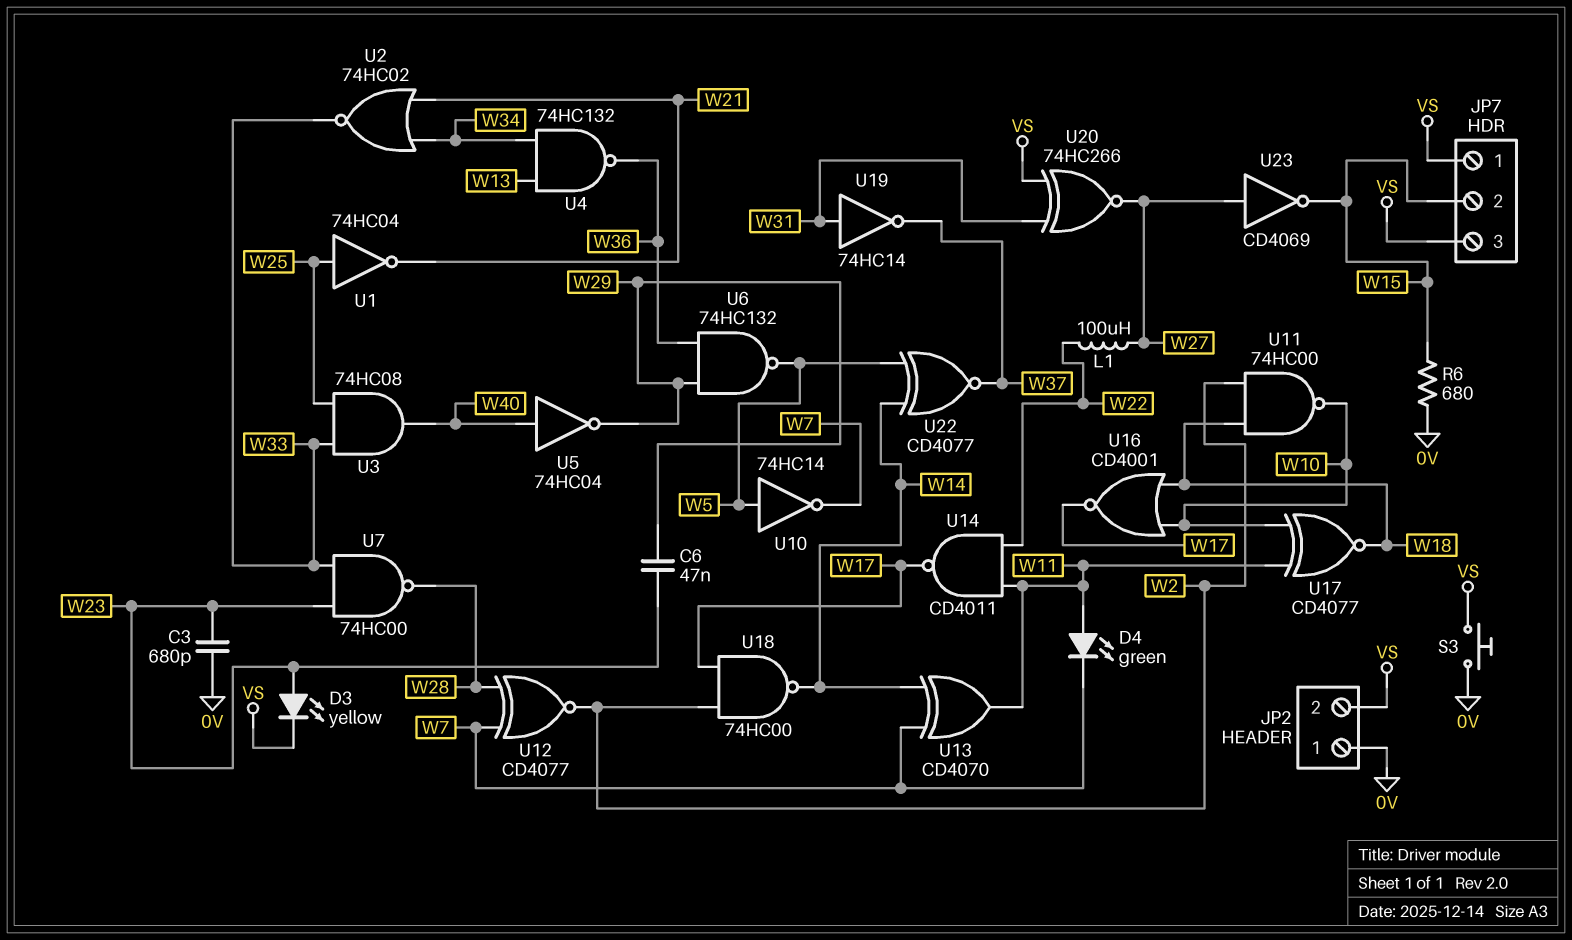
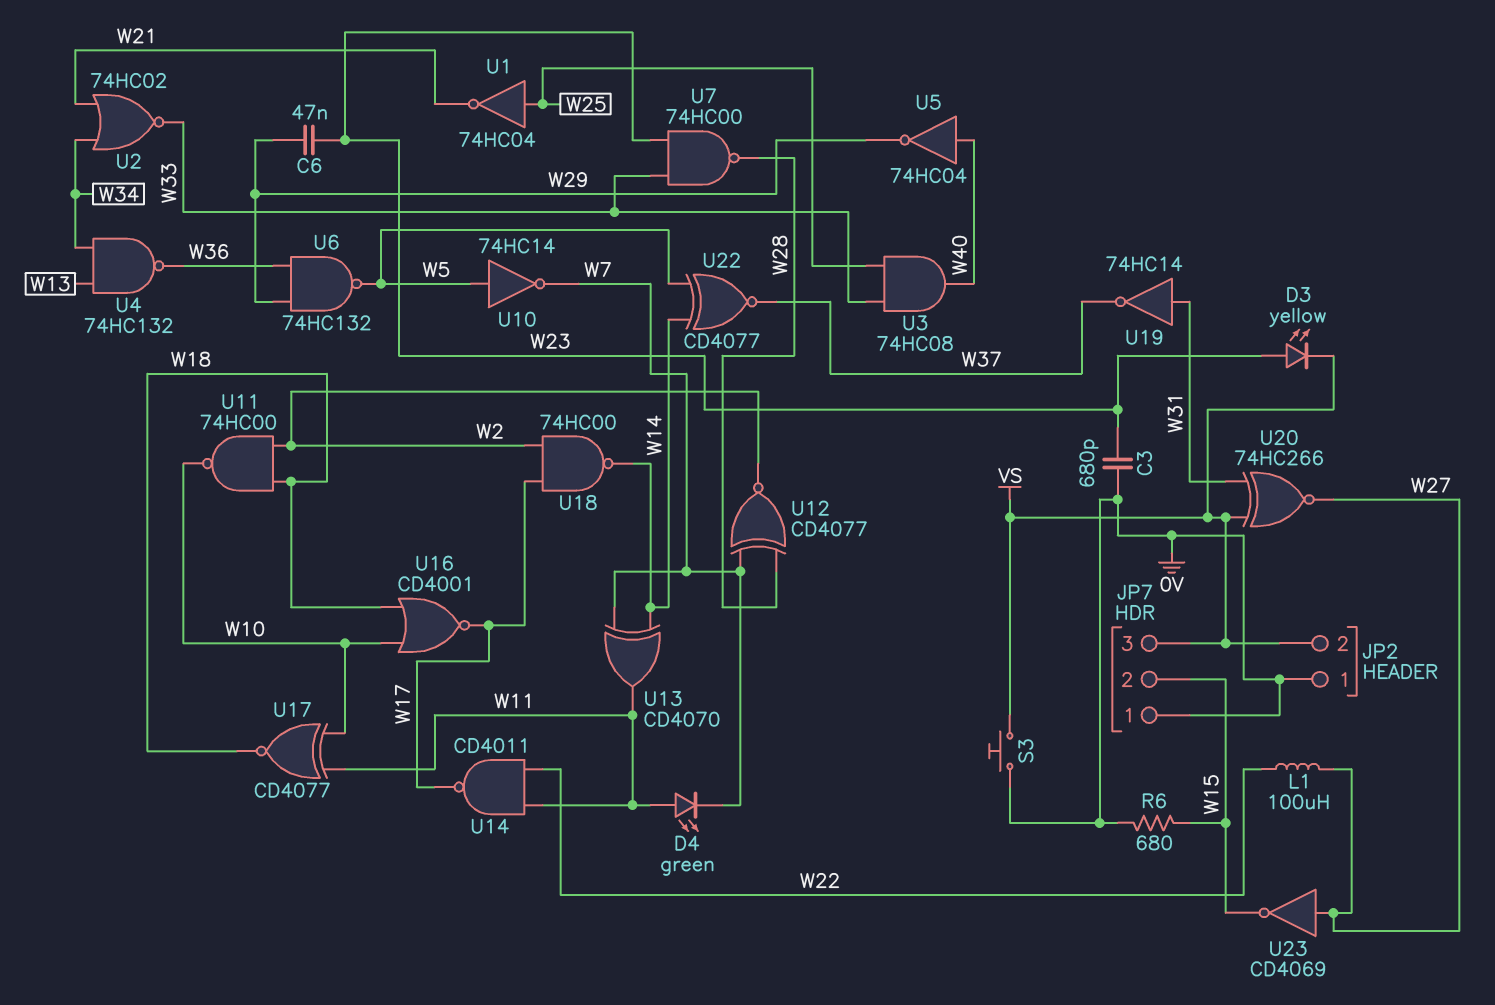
JP7 pin 1: VS -> 0V

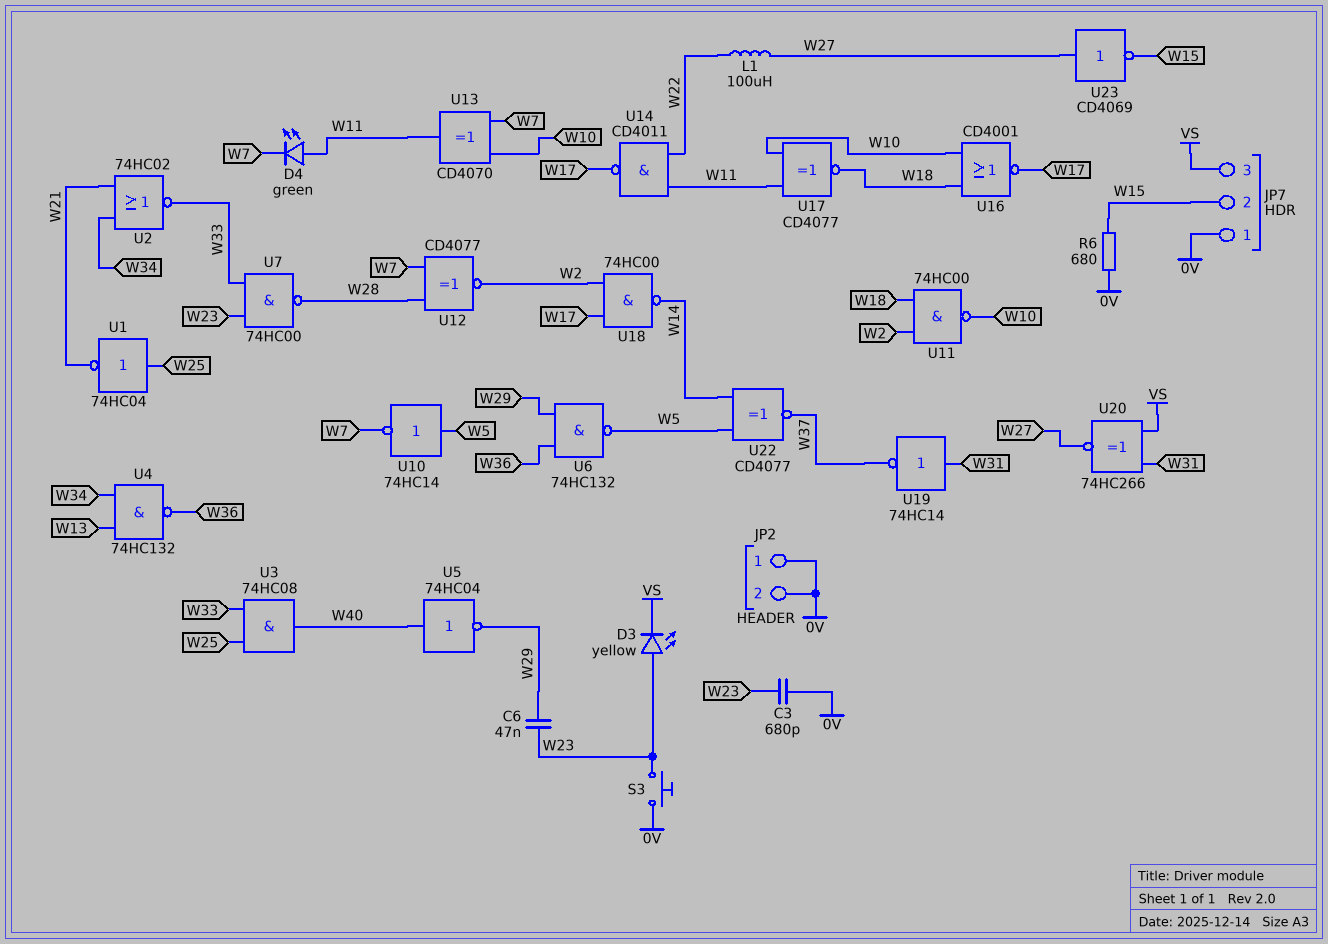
JP2 pin 2: VS -> 0V
S3: button (0V, VS) -> button (0V, W23)
U13: XOR CD4070 (in W7, in W14, out W11) -> XOR CD4070 (in W7, in W10, out W11)

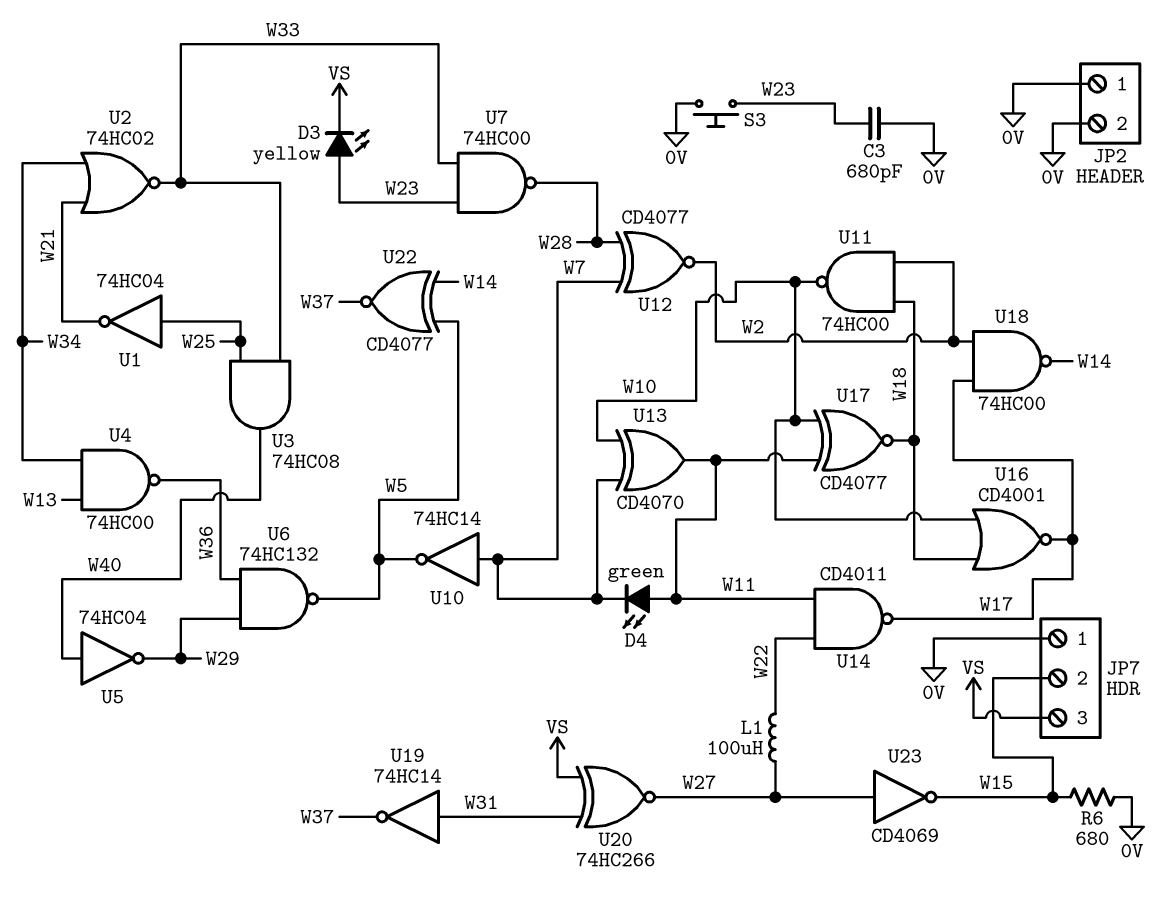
C6: 47nF (W23, W29) -> none
U4: NAND 74HC132 (in W13, in W34, out W36) -> NAND 74HC00 (in W13, in W34, out W36)
U10: NOT 74HC14 (in W5, out W7) -> NOT 74HC14 (in W7, out W5)

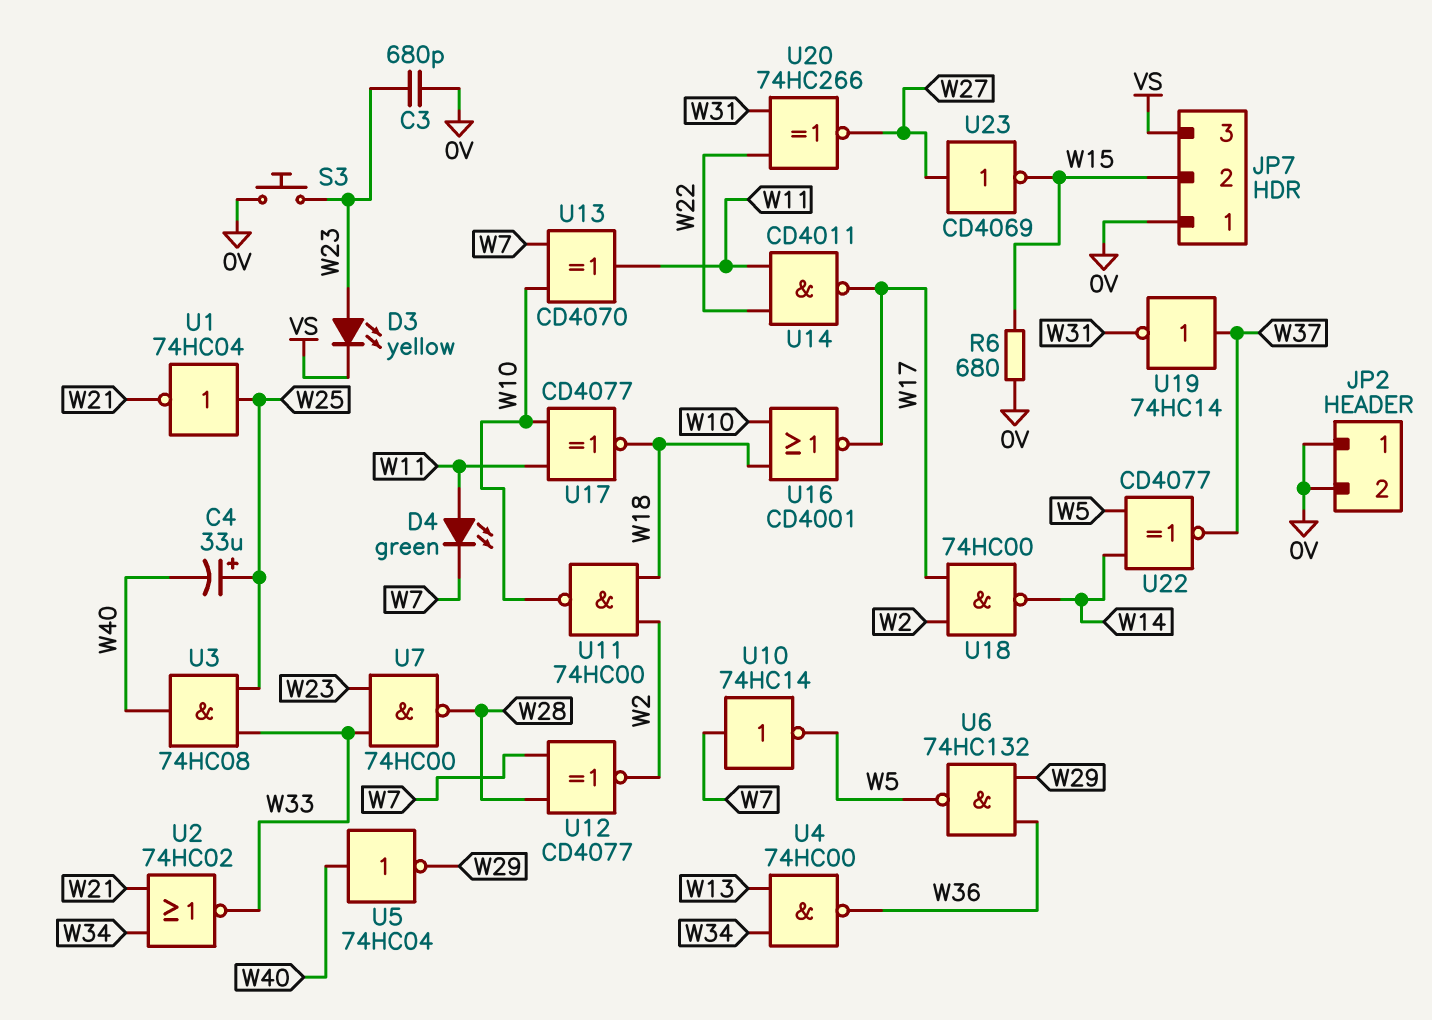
C4: none -> 33uF (plus W25, minus W40)
L1: 100uH (W22, W27) -> none
U19: NOT 74HC14 (in W31, out W37) -> NOT 74HC14 (in W37, out W31)
U20: XNOR 74HC266 (in VS, in W31, out W27) -> XNOR 74HC266 (in W22, in W31, out W27)

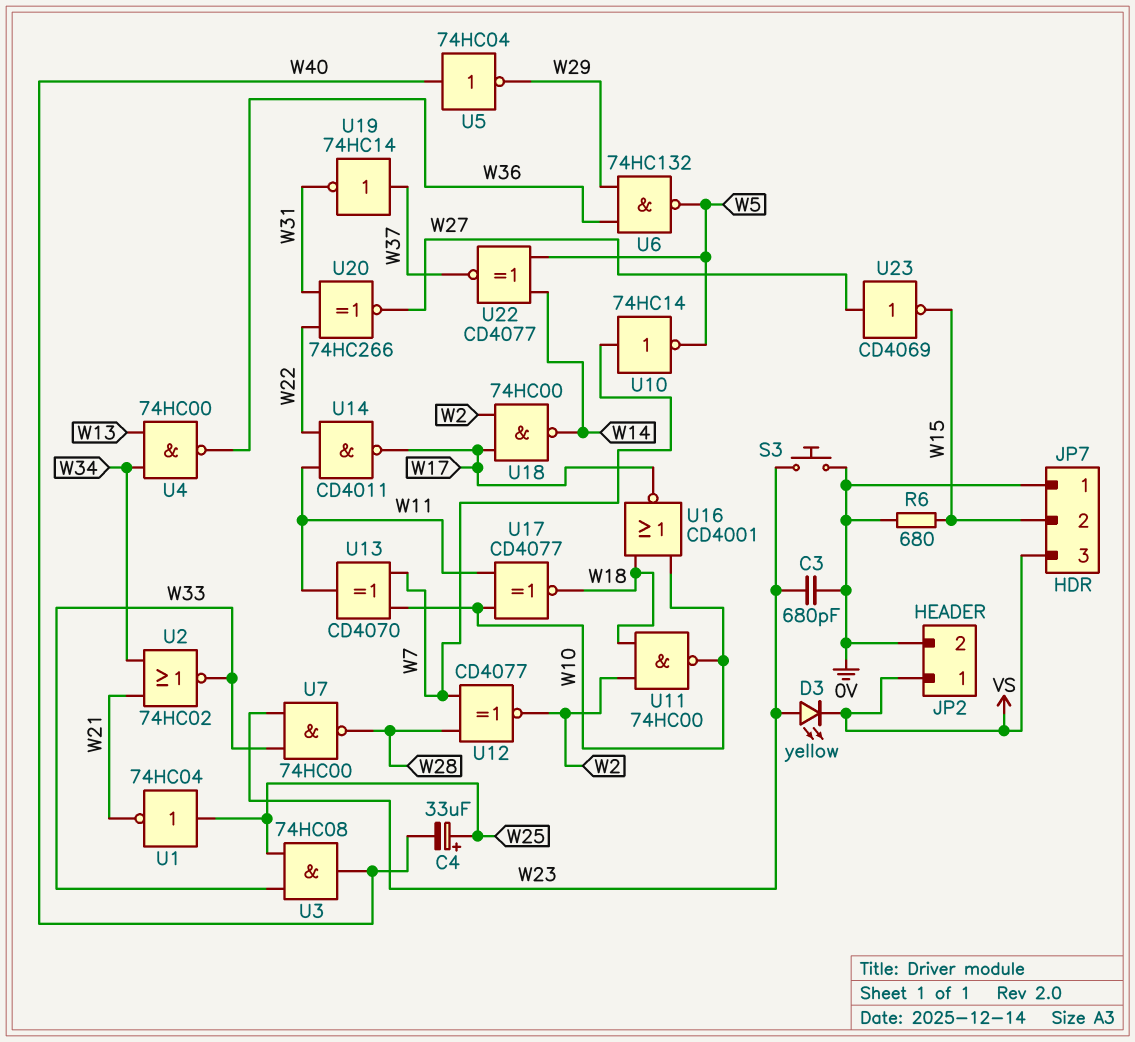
D4: LED green (A W11, K W7) -> none
JP2 pin 1: 0V -> VS

